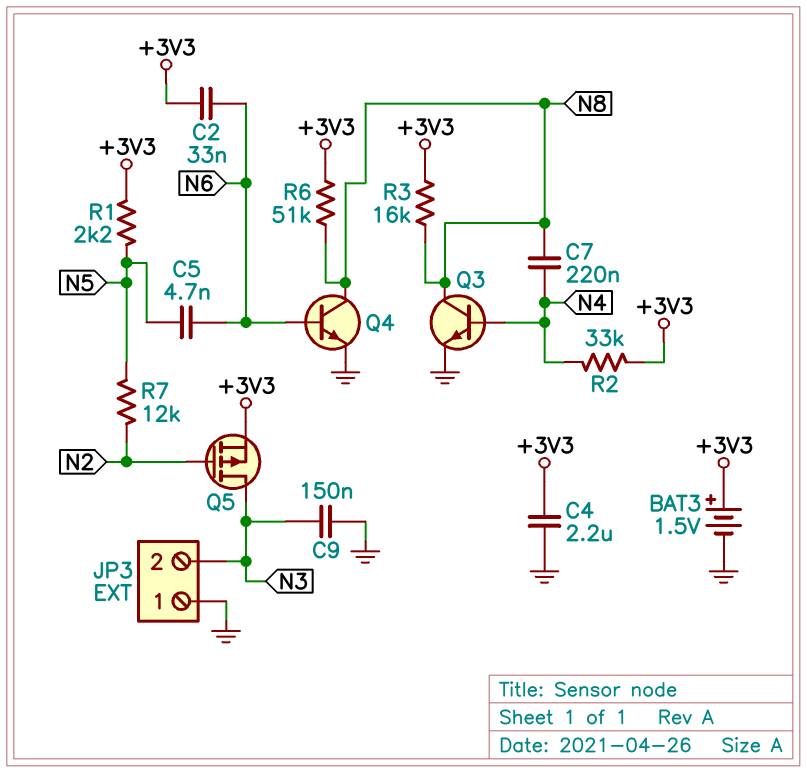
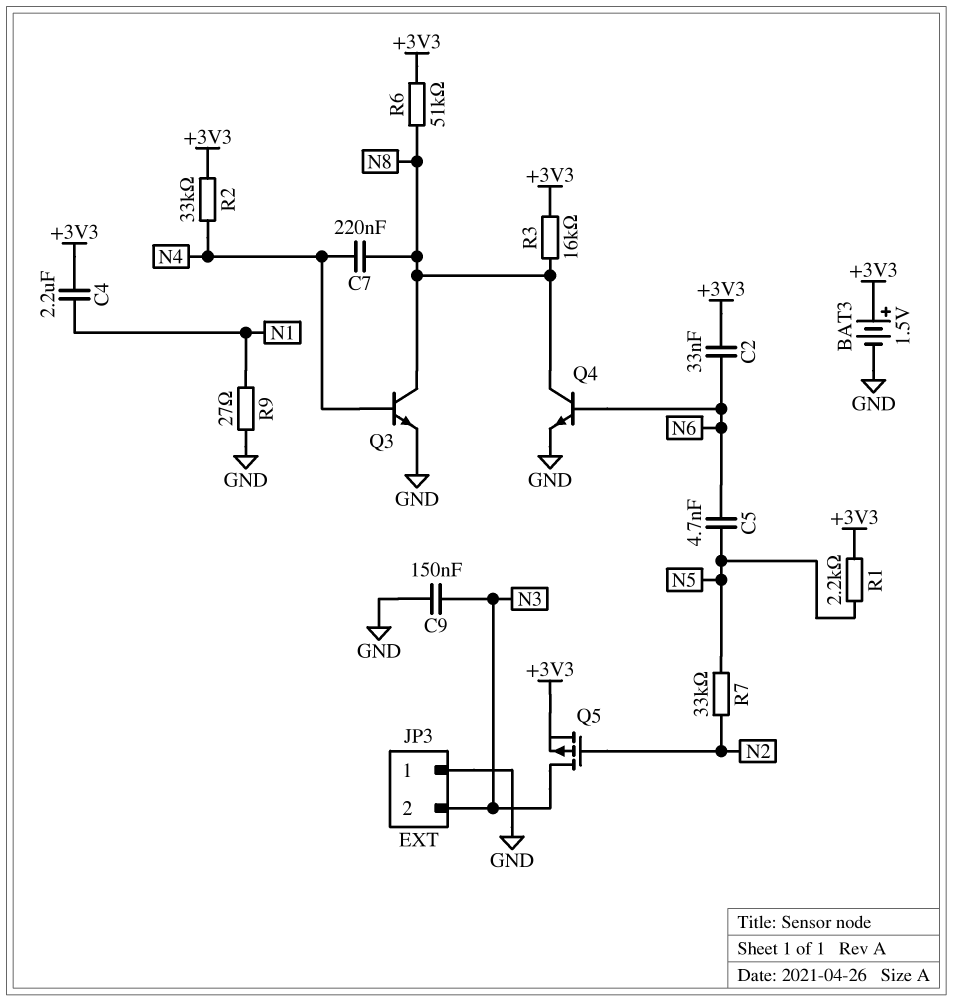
C4: 2.2uF (+3V3, GND) -> 2.2uF (+3V3, N1)
R7: 12k (N2, N5) -> 33k (N2, N5)
R9: none -> 27 (GND, N1)

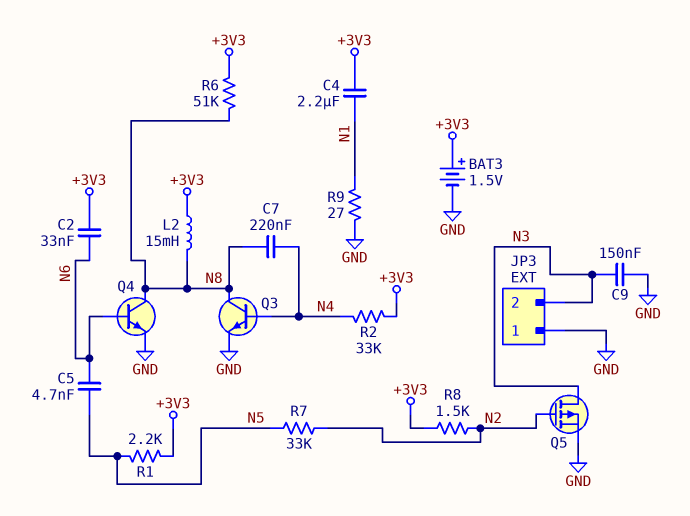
L2: none -> 15mH (+3V3, N8)
Q5: PMOS (G N2, D N3, S +3V3) -> PMOS (G N2, D N3, S GND)
R3: 16k (+3V3, N8) -> none
R8: none -> 1.5k (+3V3, N2)

